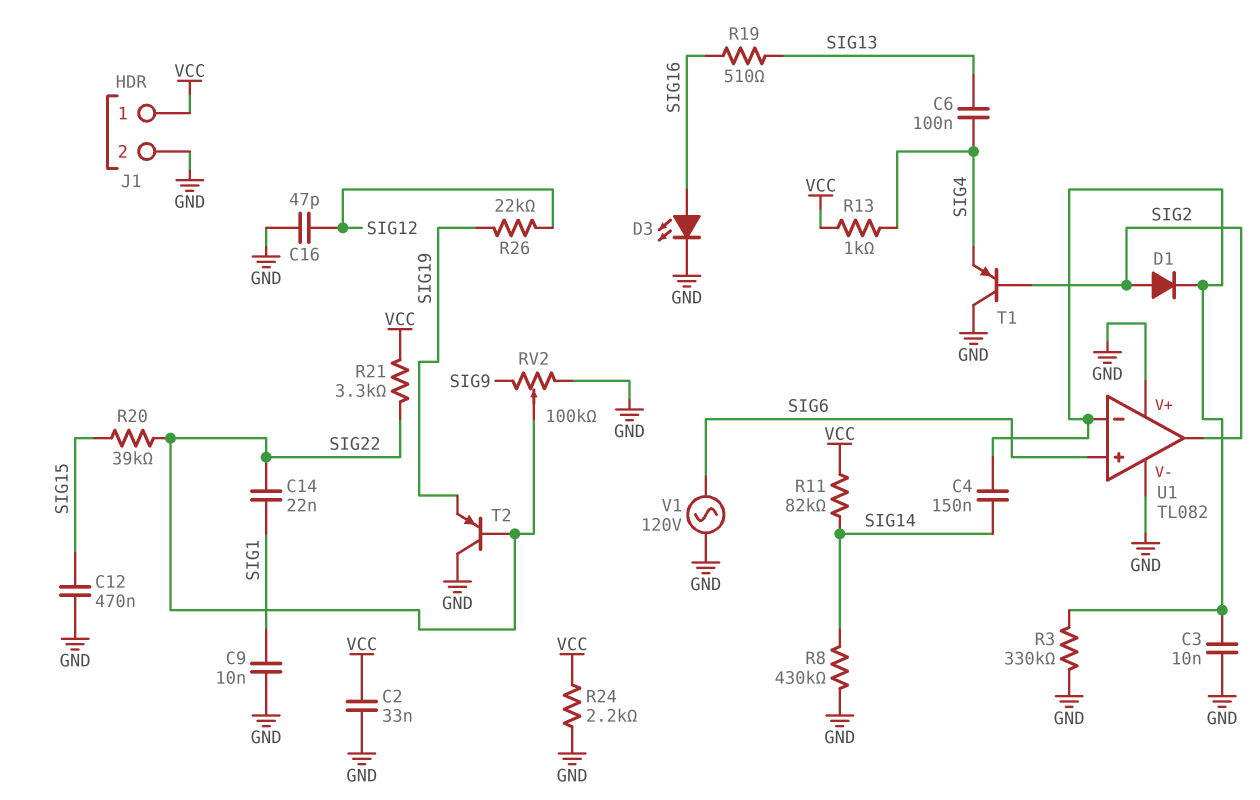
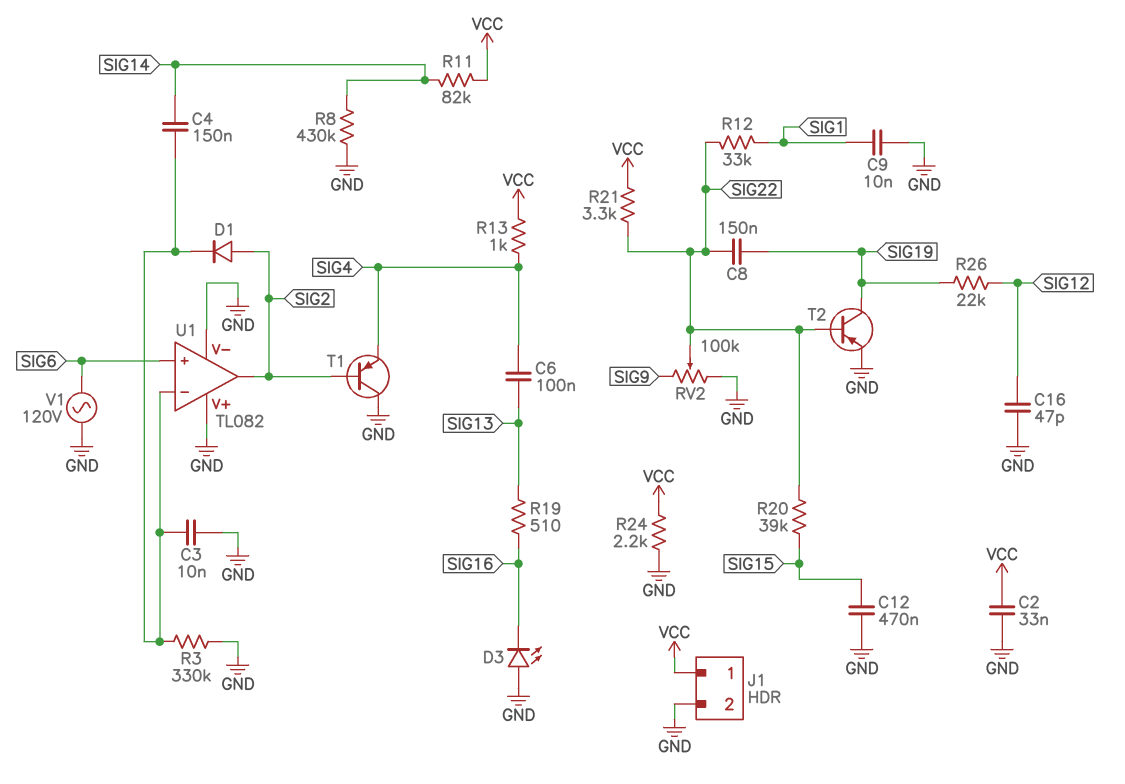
C8: none -> 150nF (SIG19, SIG22)
C14: 22nF (SIG1, SIG22) -> none
D3: LED (A SIG16, K GND) -> LED (A GND, K SIG16)
R12: none -> 33k (SIG1, SIG22)
T2: PNP (B SIG22, C GND, E SIG19) -> PNP (B SIG22, C SIG19, E GND)

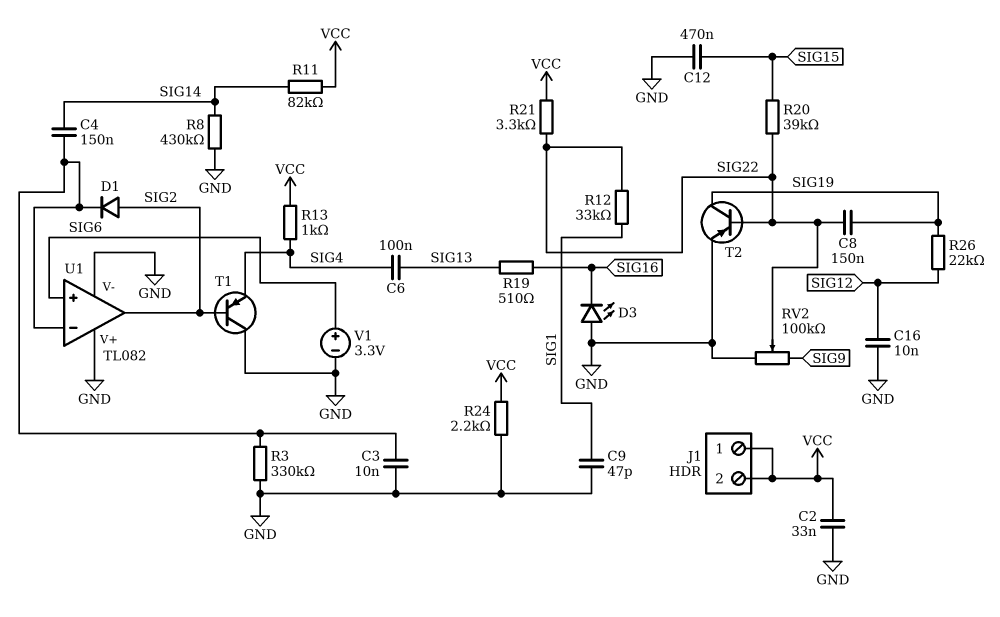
C9: 10nF (GND, SIG1) -> 47pF (GND, SIG1)
C16: 47pF (GND, SIG12) -> 10nF (GND, SIG12)
J1 pin 2: GND -> VCC
V1: AC 120V (GND, SIG6) -> 3.3V (plus SIG6, minus GND)

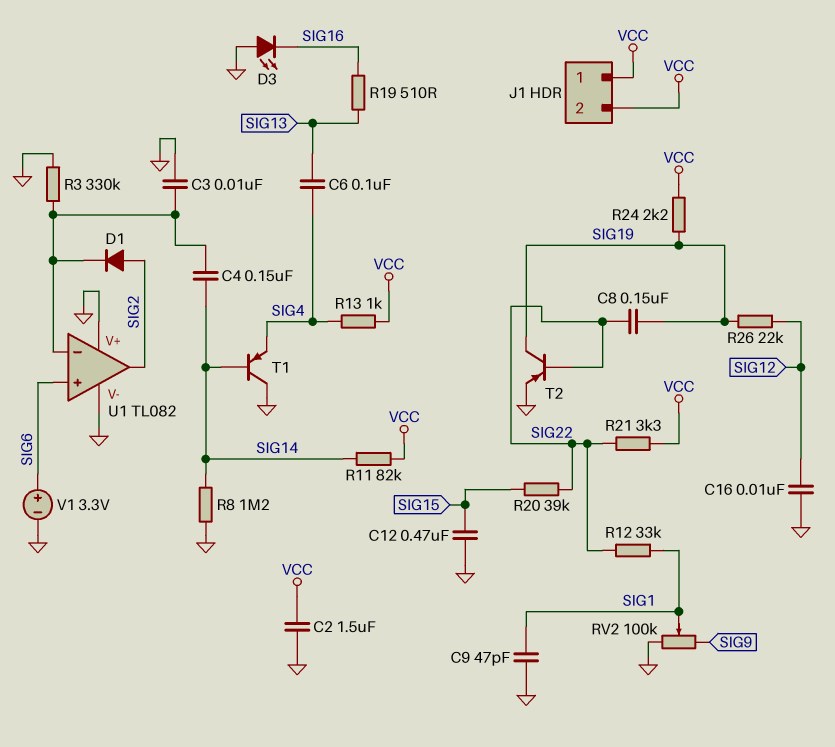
C2: 33nF (GND, VCC) -> 1.5uF (GND, VCC)
R8: 430k (GND, SIG14) -> 1.2M (GND, SIG14)
R24: 2.2k (GND, VCC) -> 2.2k (SIG19, VCC)
RV2: 100k (GND, SIG9, wiper SIG22) -> 100k (GND, SIG9, wiper SIG1)
T1: PNP (B SIG2, C GND, E SIG4) -> PNP (B SIG14, C GND, E SIG4)

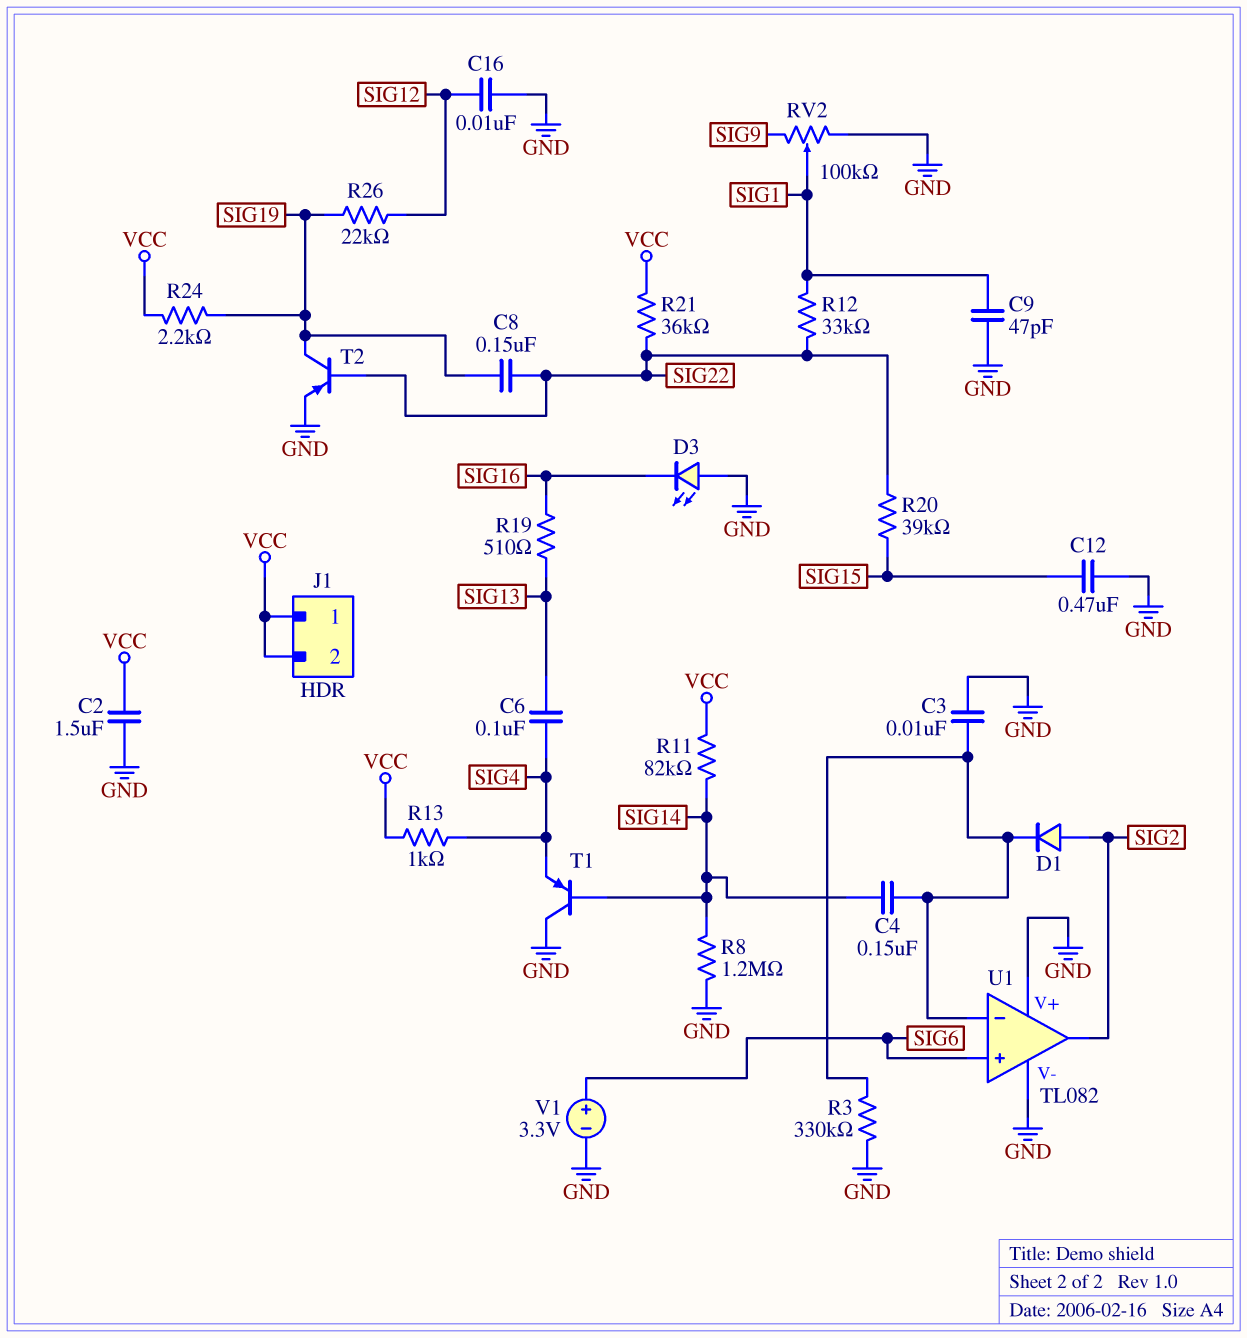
R21: 3.3k (SIG22, VCC) -> 36k (SIG22, VCC)

